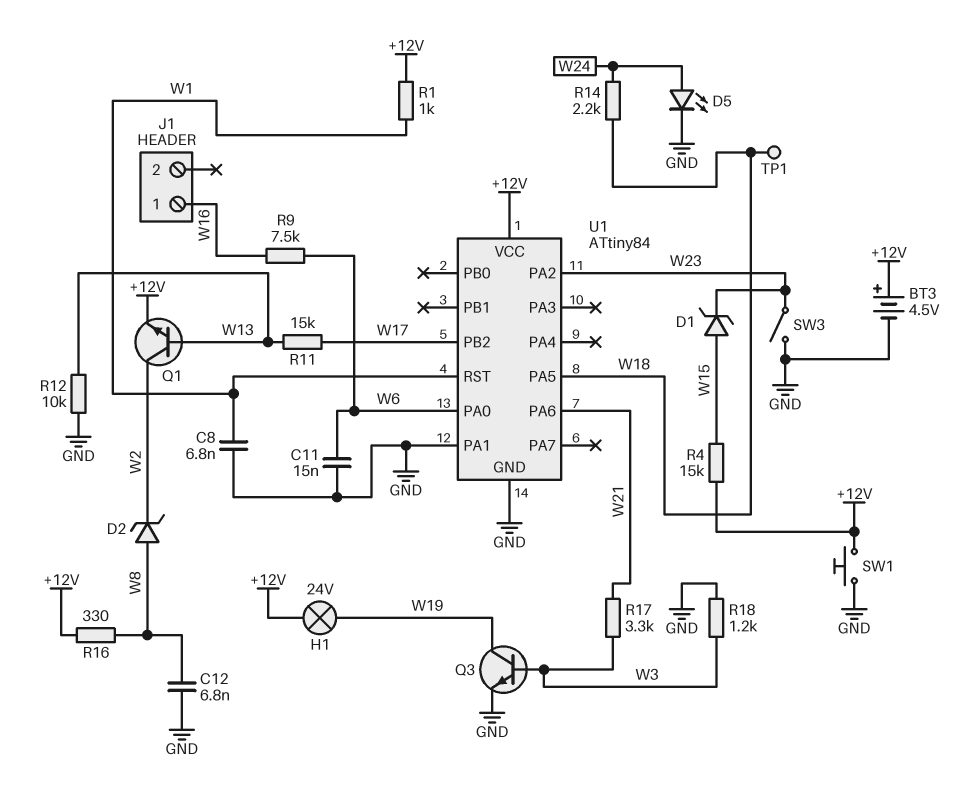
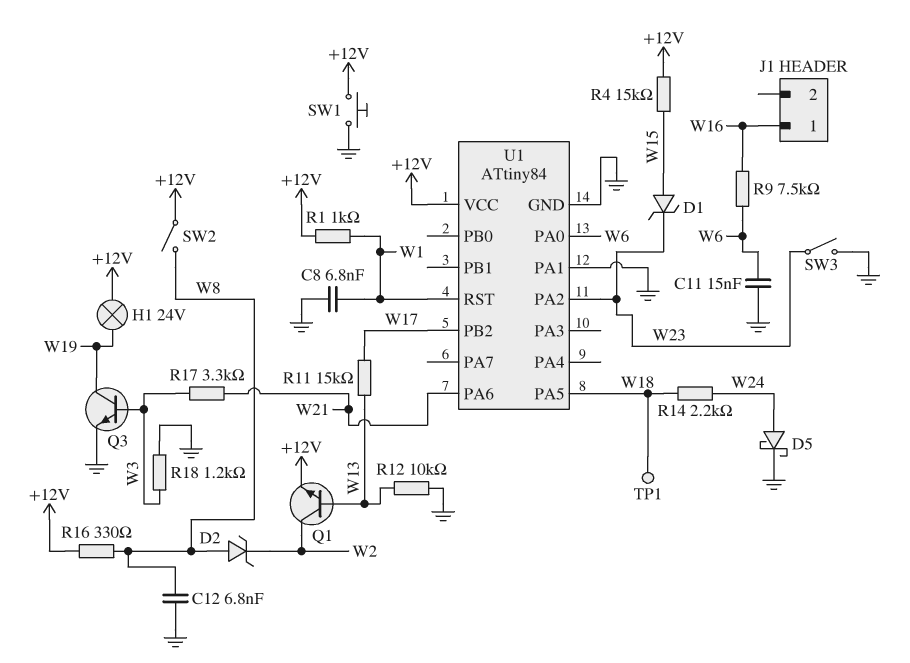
BT3: 4.5V (plus +12V, minus GND) -> none
D5: LED (A W24, K GND) -> schottky (A W24, K GND)
SW2: none -> switch (+12V, W8)

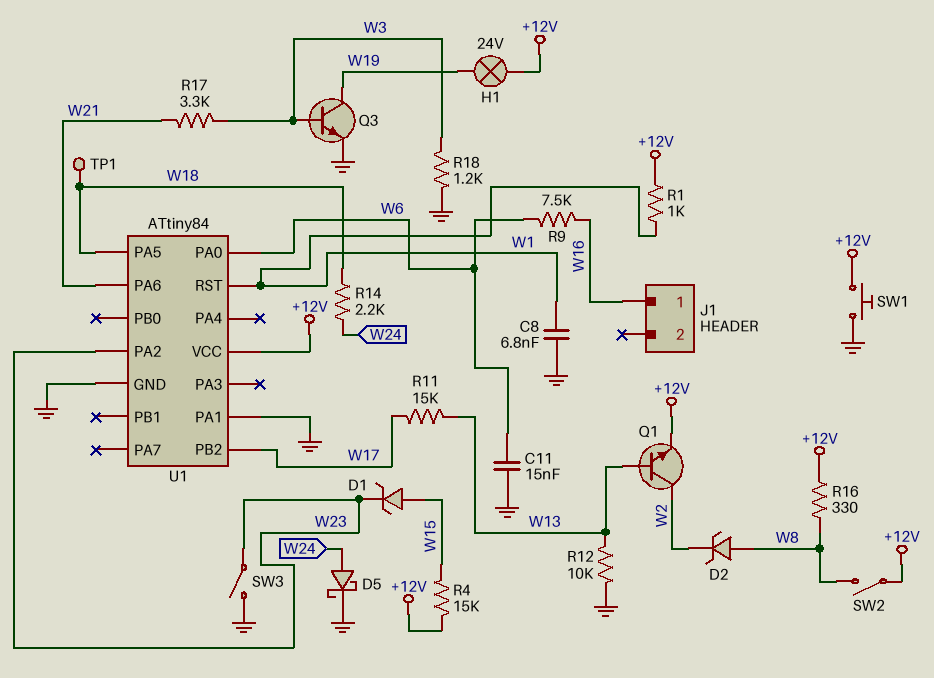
C12: 6.8nF (GND, W8) -> none

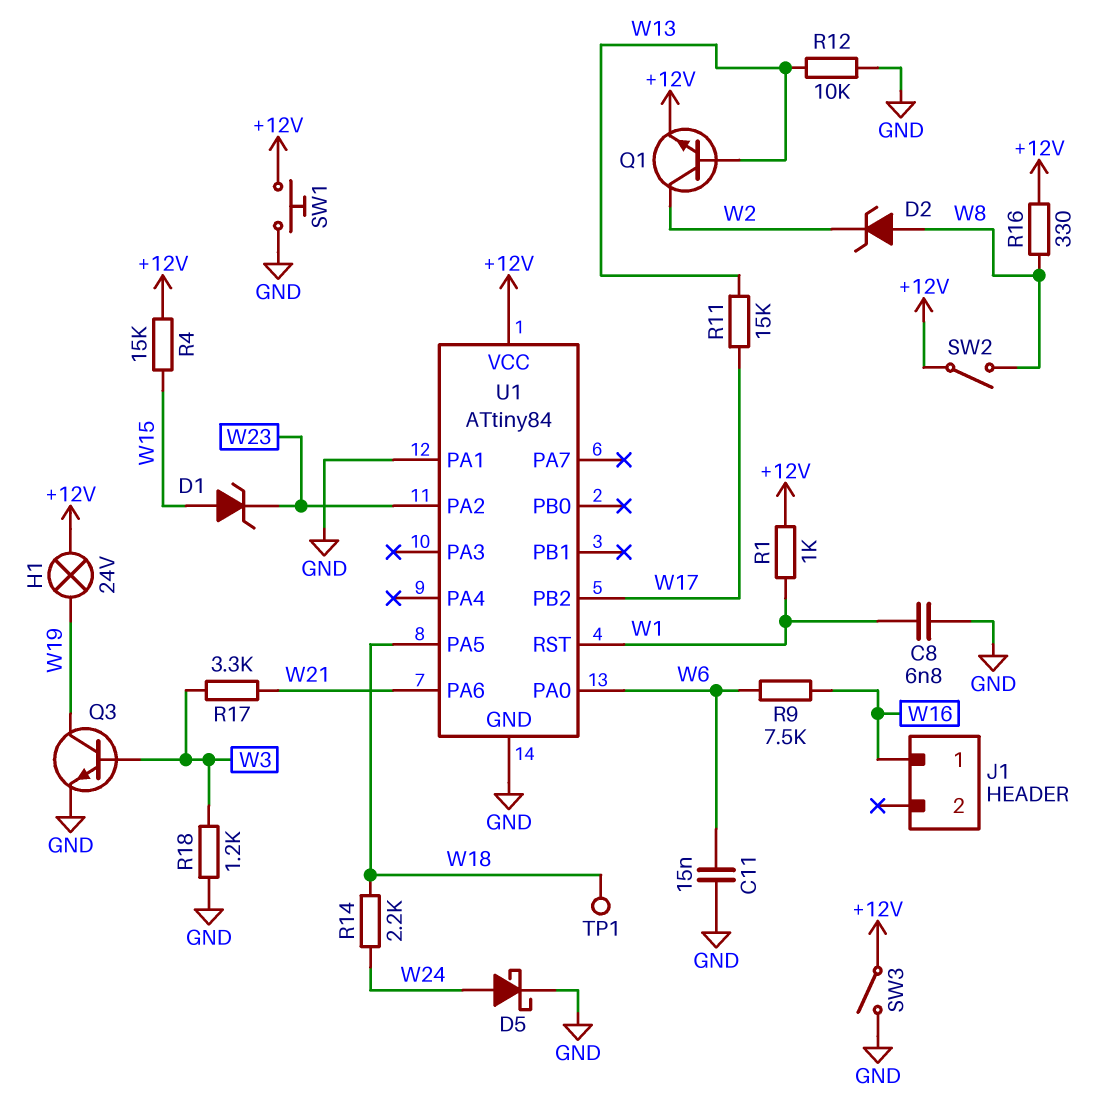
SW3: switch (GND, W23) -> switch (+12V, GND)

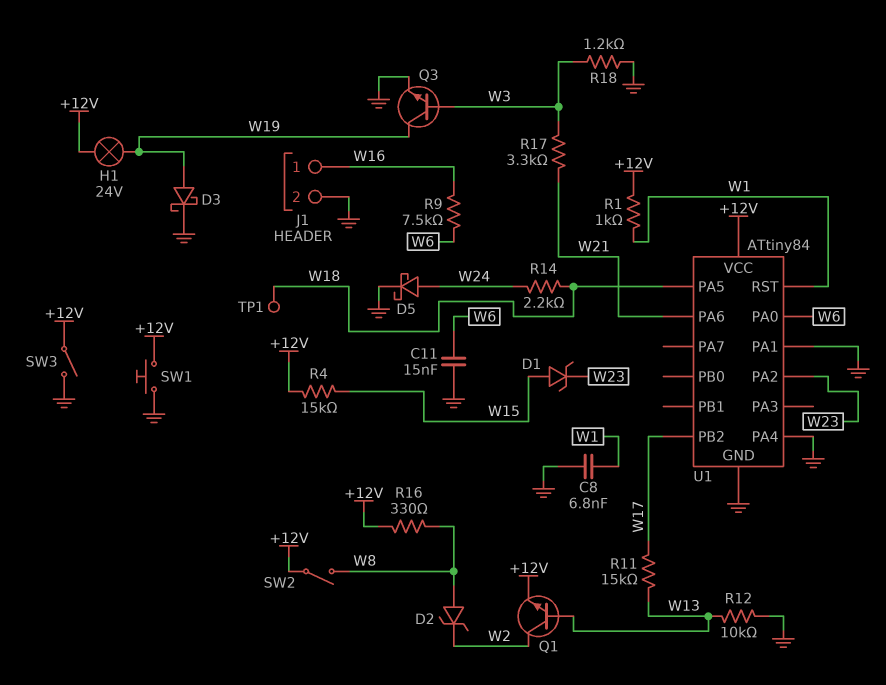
D3: none -> schottky (A W19, K GND)
J1 pin 2: none -> GND
U1 pin PA4: none -> GND

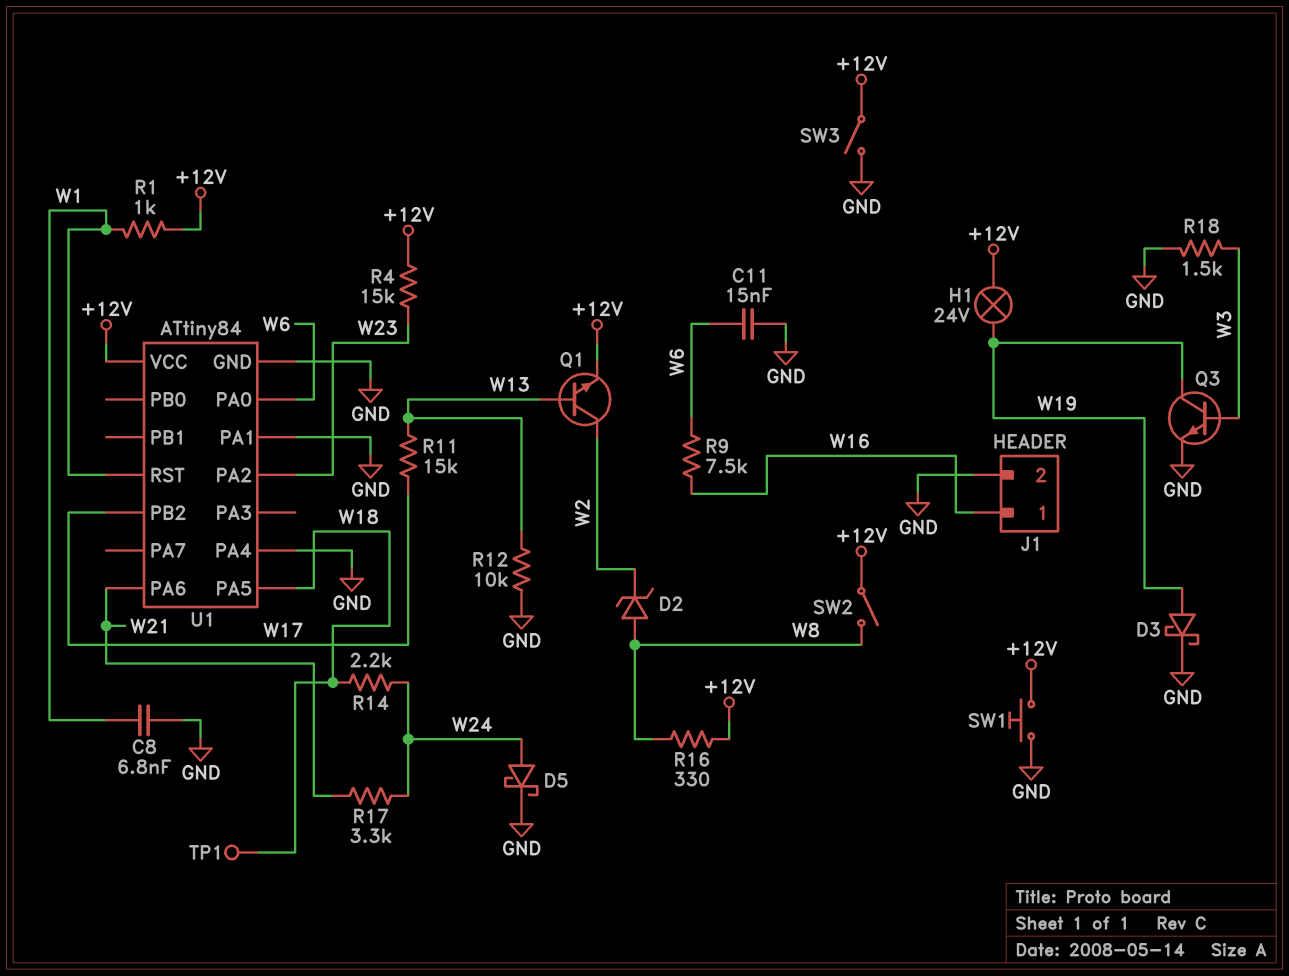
D1: zener (A W15, K W23) -> none
R4: 15k (+12V, W15) -> 15k (+12V, W23)
R17: 3.3k (W3, W21) -> 3.3k (W21, W24)
R18: 1.2k (GND, W3) -> 1.5k (GND, W3)

